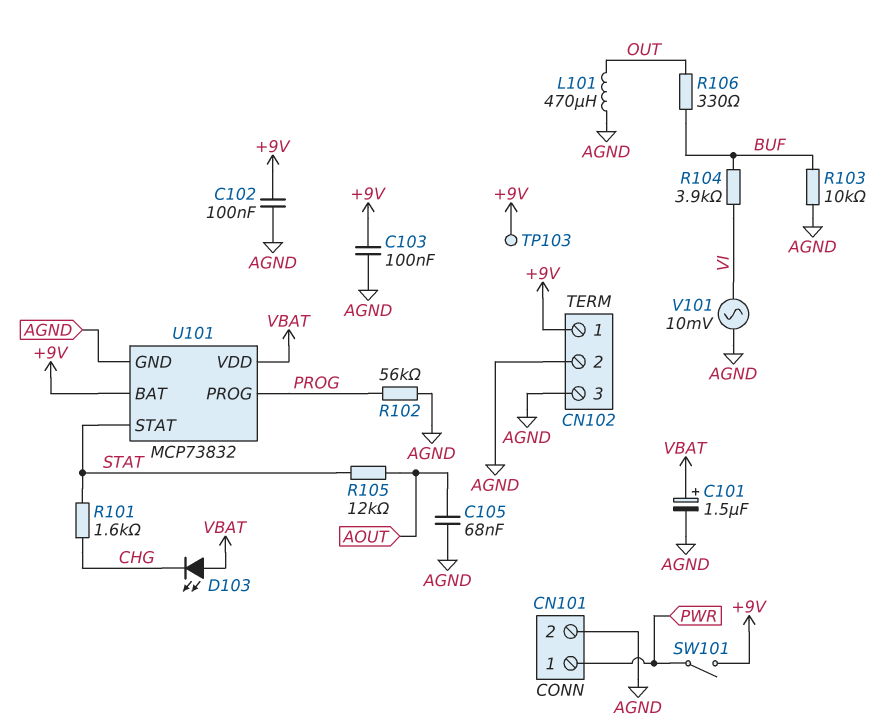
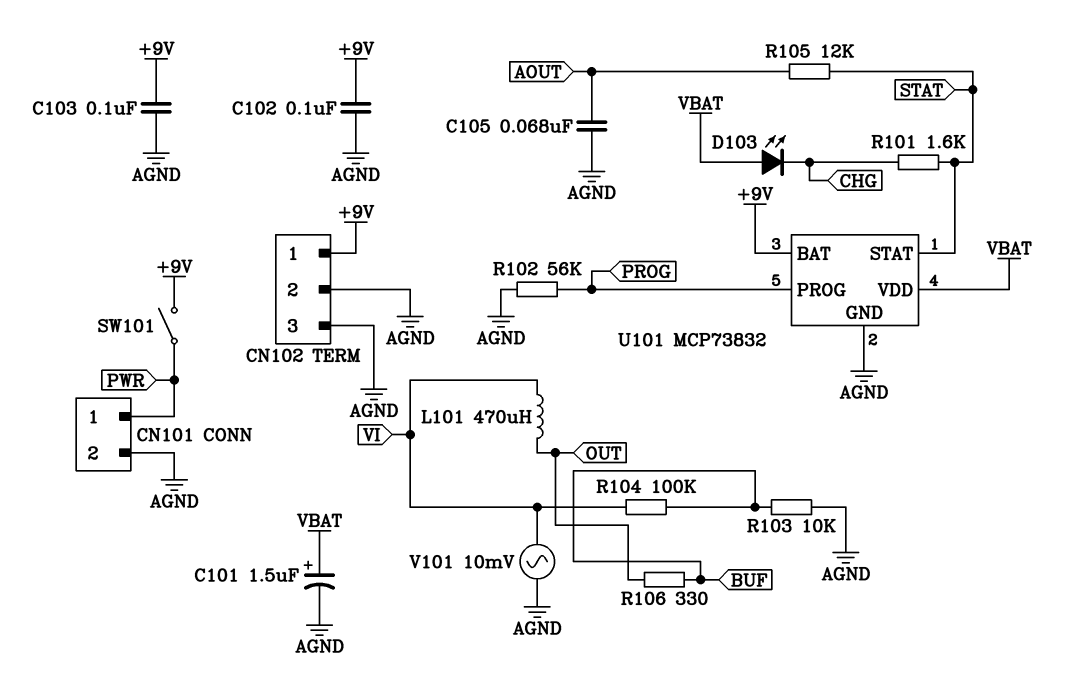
L101: 470uH (AGND, OUT) -> 470uH (OUT, VI)
R104: 3.9k (BUF, VI) -> 100k (BUF, VI)
TP103: test point (+9V) -> none

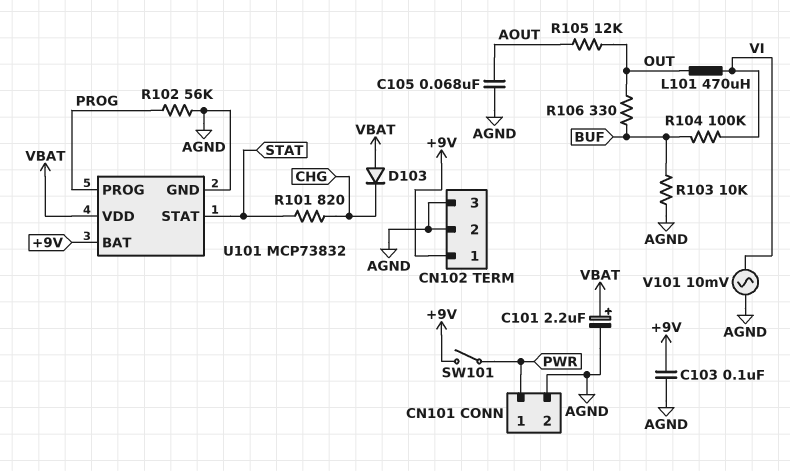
C101: 1.5uF (plus VBAT, minus AGND) -> 2.2uF (plus VBAT, minus AGND)
C102: 100nF (+9V, AGND) -> none
D103: LED (A VBAT, K CHG) -> diode (A VBAT, K CHG)
R101: 1.6k (CHG, STAT) -> 820 (CHG, STAT)
R105: 12k (AOUT, STAT) -> 12k (AOUT, OUT)

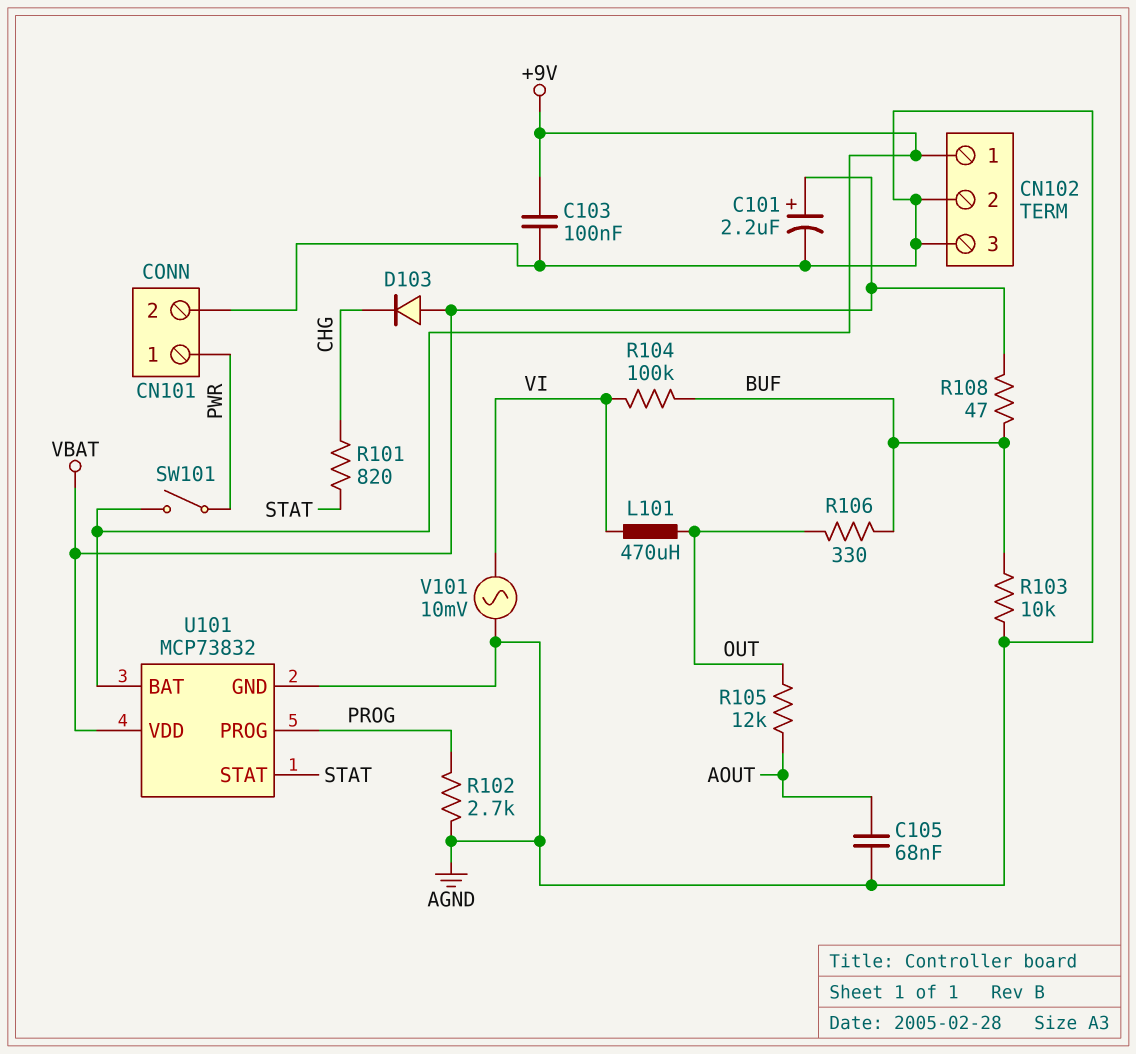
R102: 56k (AGND, PROG) -> 2.7k (AGND, PROG)
R108: none -> 47 (BUF, VBAT)

